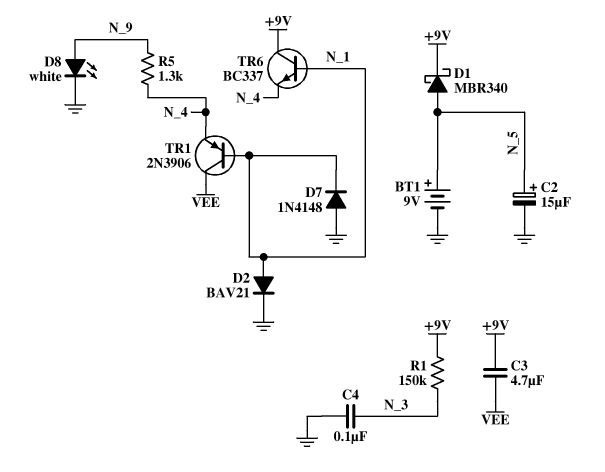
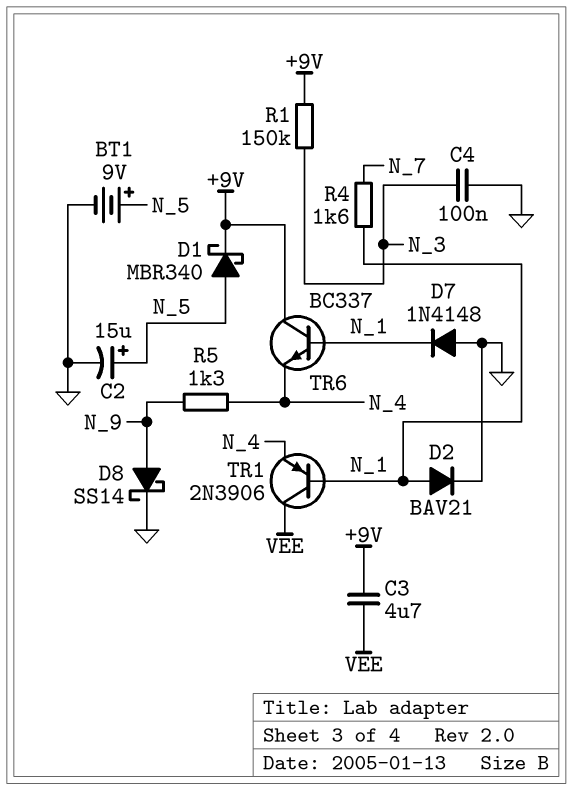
D8: LED white (A N_9, K GND) -> schottky SS14 (A N_9, K GND)
R4: none -> 1.6k (N_1, N_7)

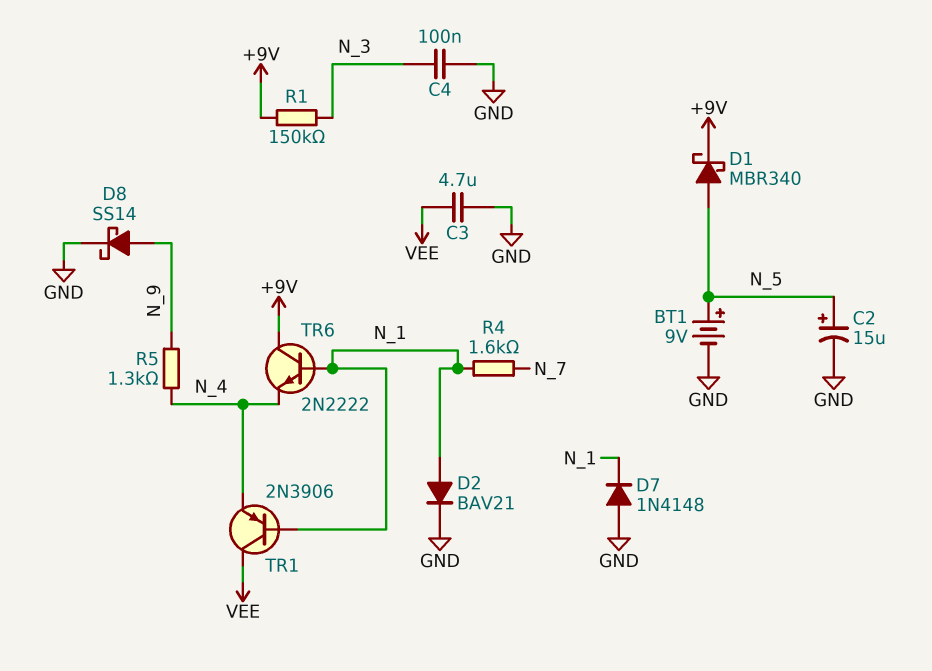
C3: 4.7uF (+9V, VEE) -> 4.7uF (GND, VEE)
TR6: NPN BC337 (B N_1, C +9V, E N_4) -> NPN 2N2222 (B N_1, C +9V, E N_4)

